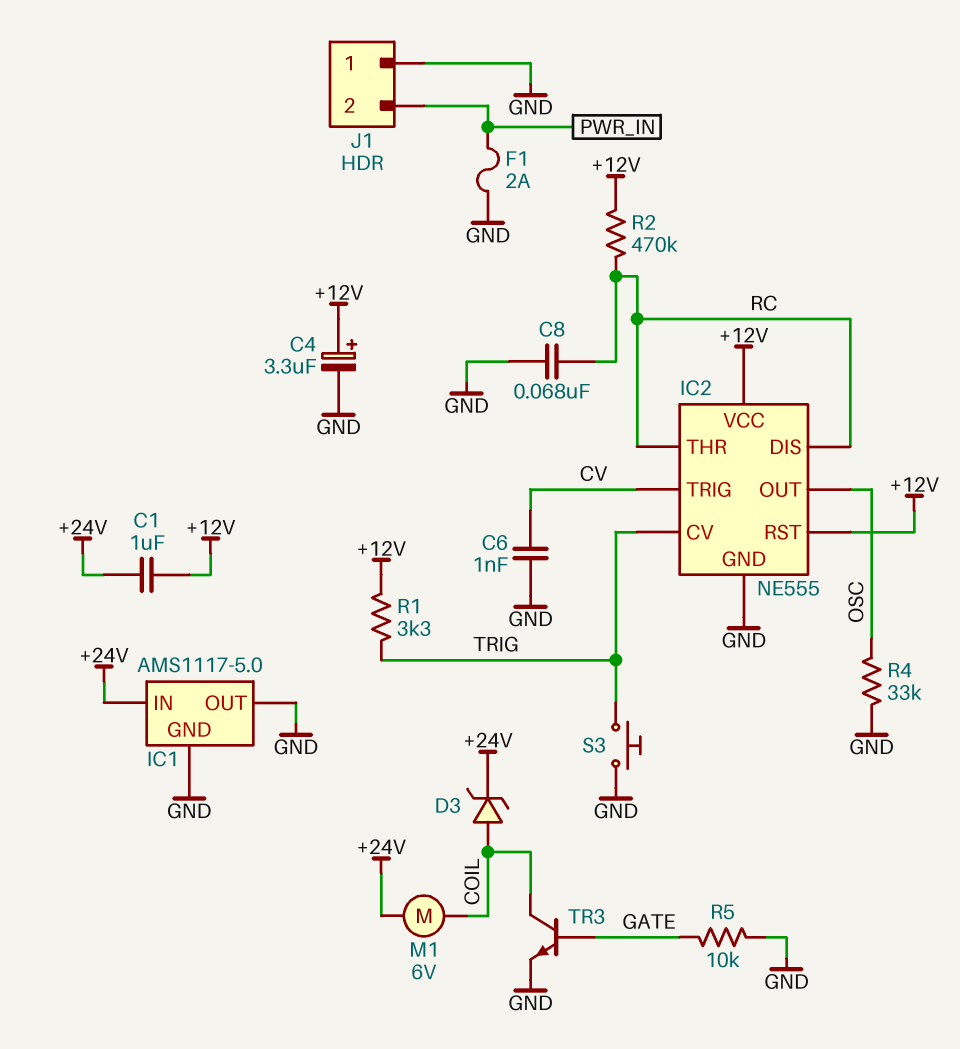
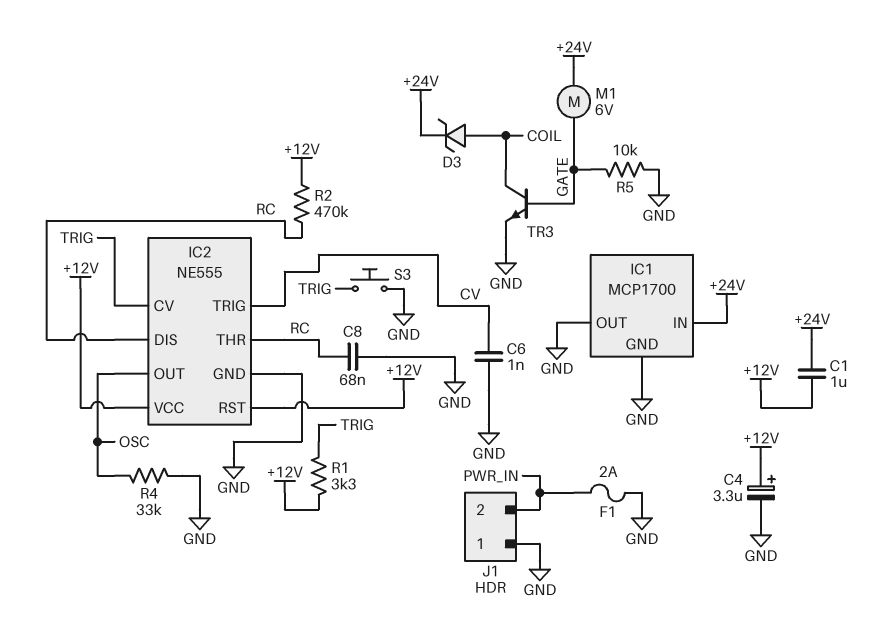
IC1: AMS1117-5.0 -> MCP1700
M1: motor 6V (+24V, COIL) -> motor 6V (+24V, GATE)

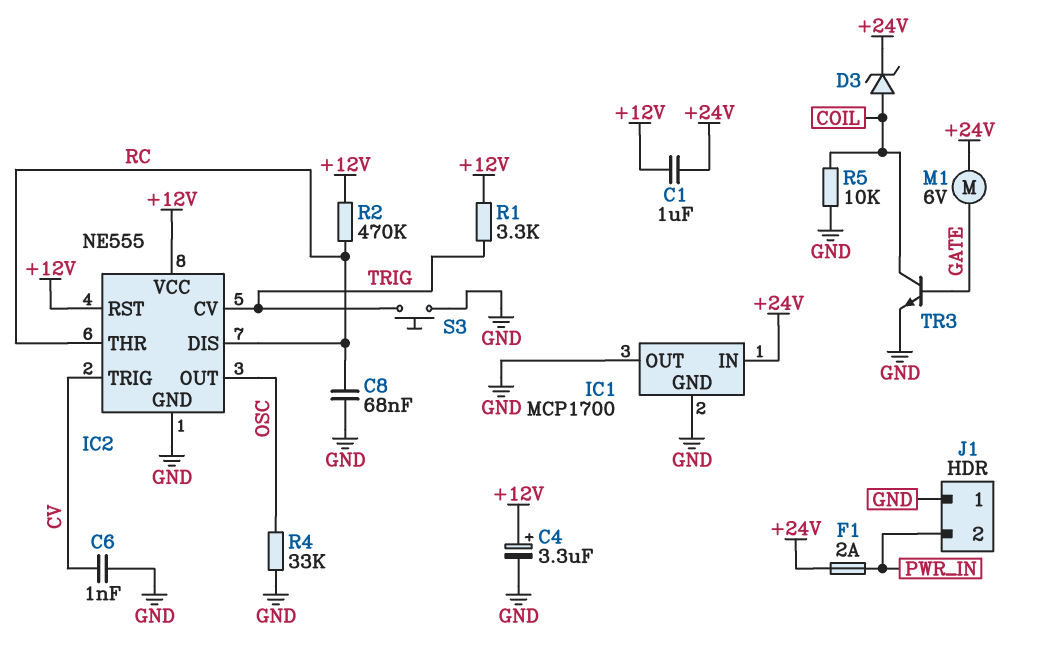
F1: 2A (GND, PWR_IN) -> 2A (+24V, PWR_IN)
R5: 10k (GATE, GND) -> 10k (COIL, GND)

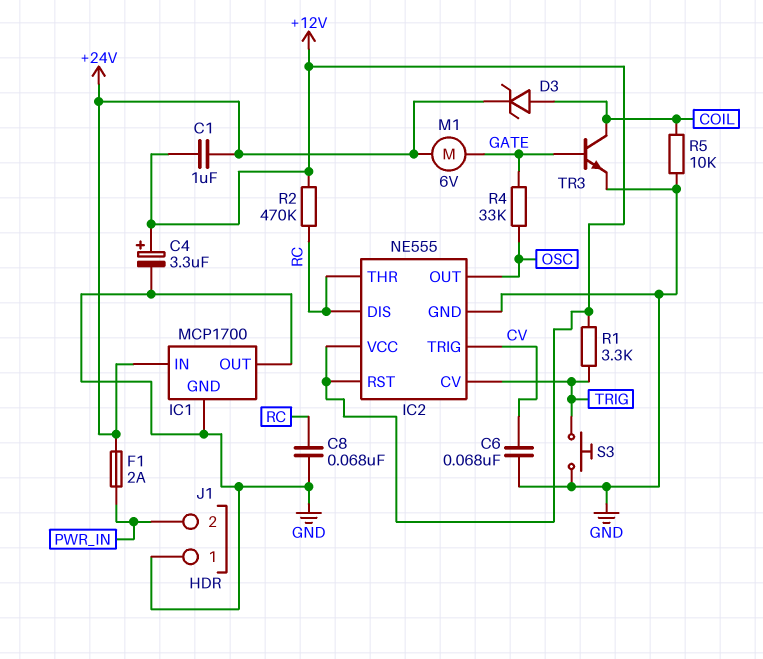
C6: 1nF (CV, GND) -> 68nF (CV, GND)
R4: 33k (GND, OSC) -> 33k (GATE, OSC)

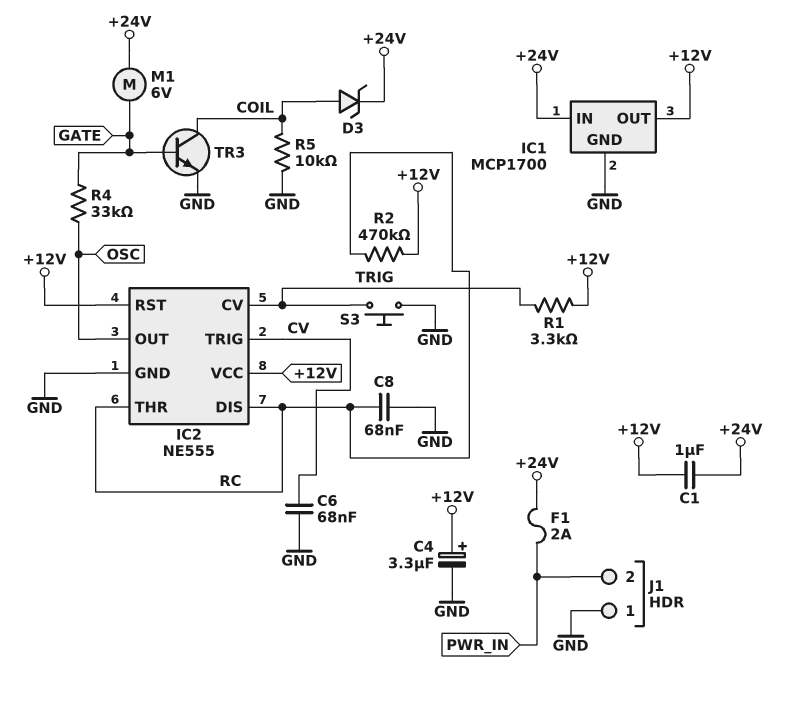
IC1 pin OUT: GND -> +12V

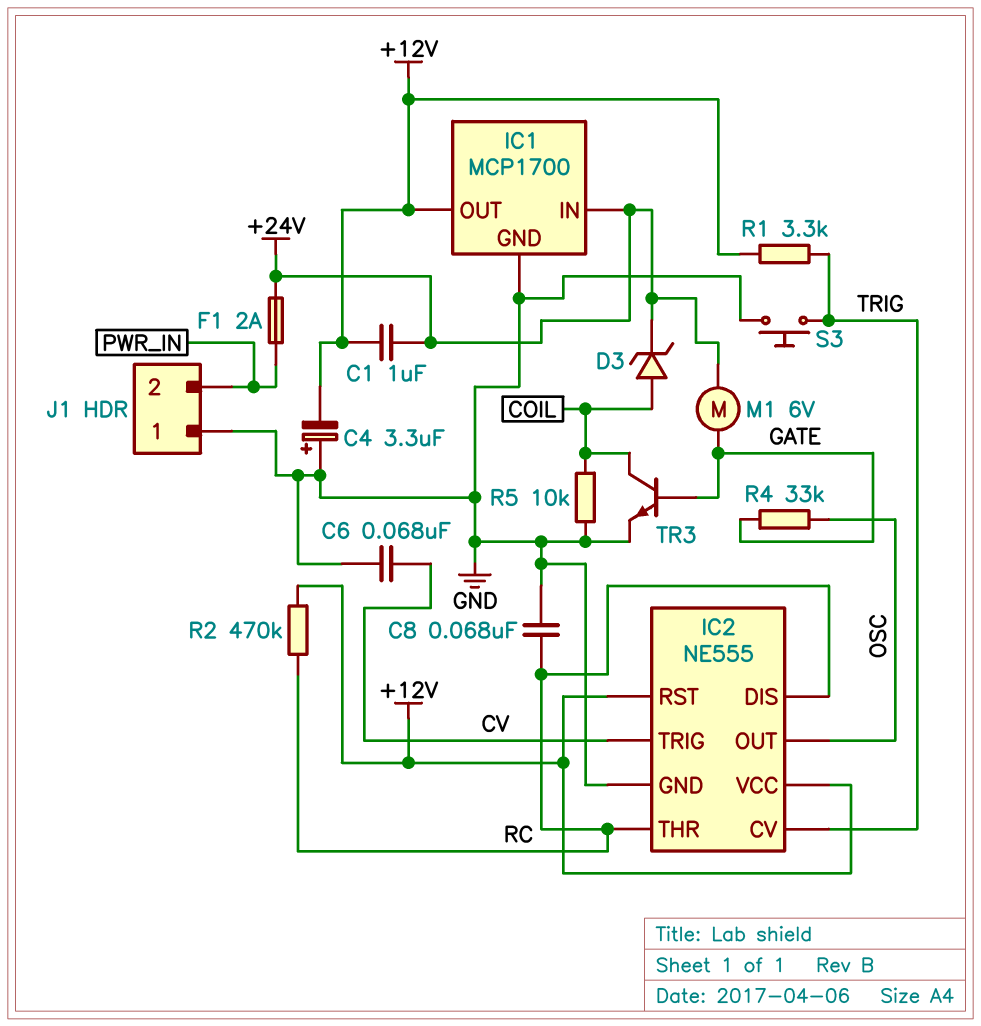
C4: 3.3uF (plus +12V, minus GND) -> 3.3uF (plus GND, minus +12V)

